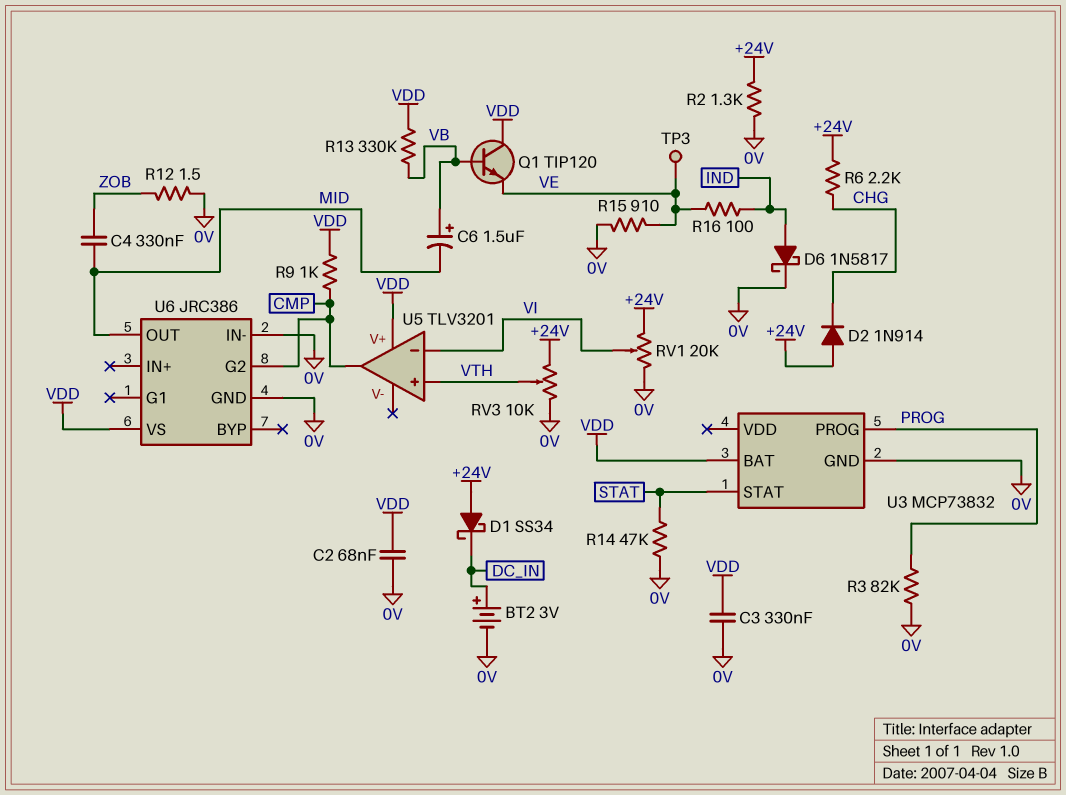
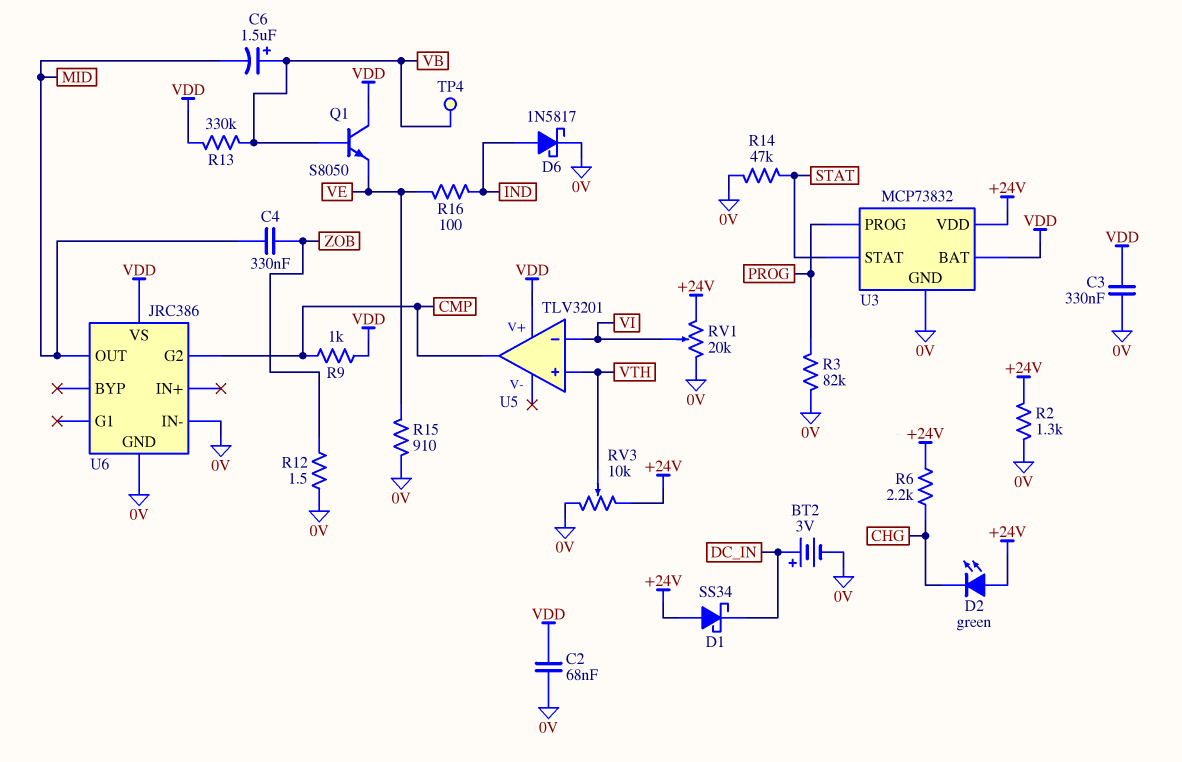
D2: diode 1N914 (A +24V, K CHG) -> LED green (A +24V, K CHG)
Q1: NPN TIP120 (B VB, C VDD, E VE) -> NPN S8050 (B VB, C VDD, E VE)
TP3: test point (VE) -> none
TP4: none -> test point (VB)
U3 pin VDD: none -> +24V

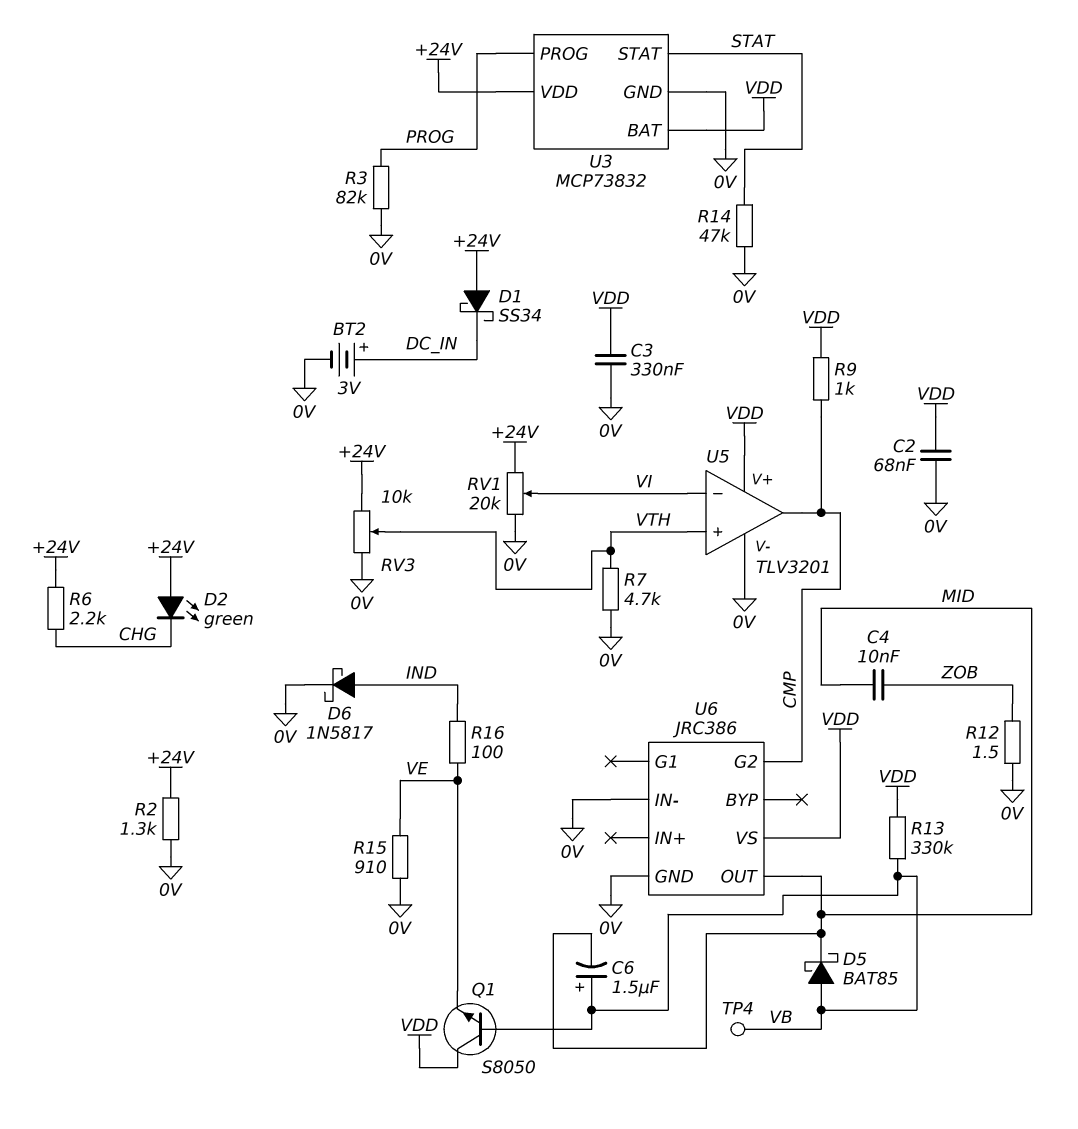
C4: 330nF (MID, ZOB) -> 10nF (MID, ZOB)
D5: none -> schottky BAT85 (A VB, K MID)
R7: none -> 4.7k (0V, VTH)
U5 pin V-: none -> 0V

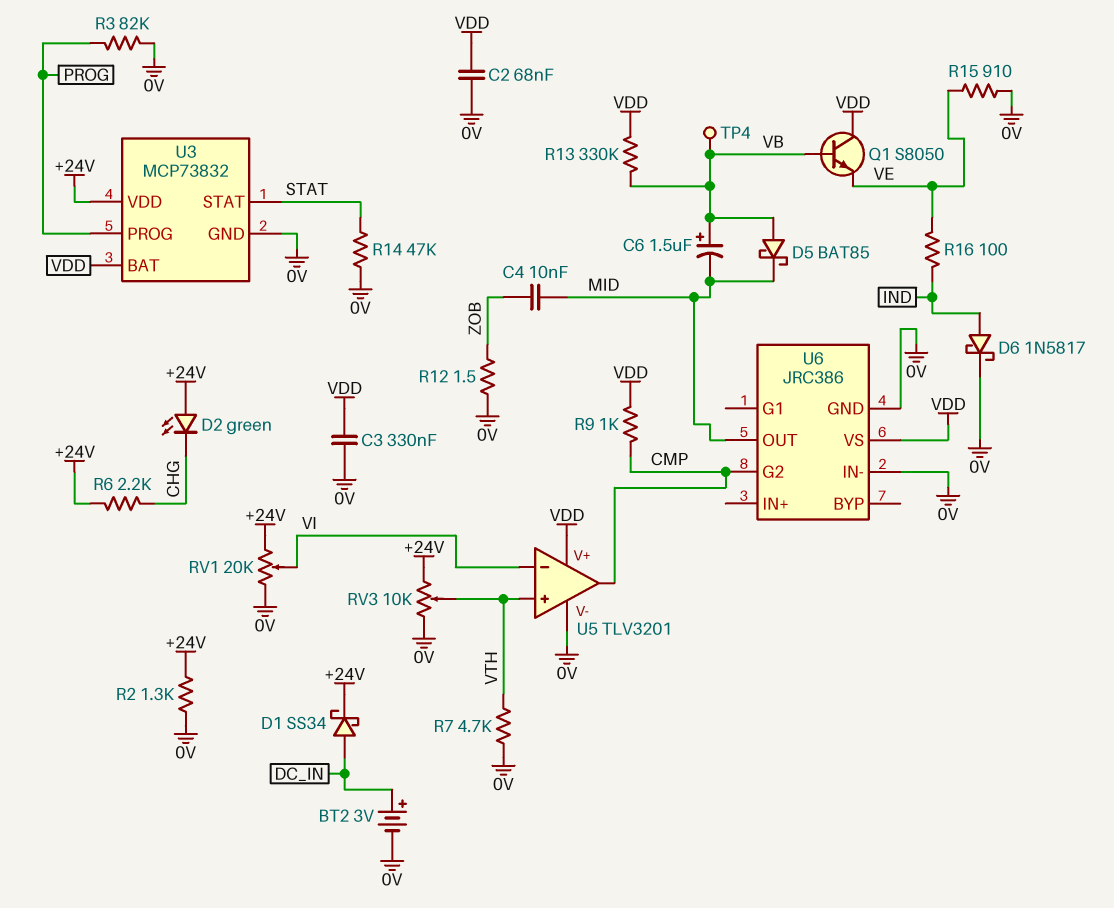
D1: schottky SS34 (A +24V, K DC_IN) -> schottky SS34 (A DC_IN, K +24V)

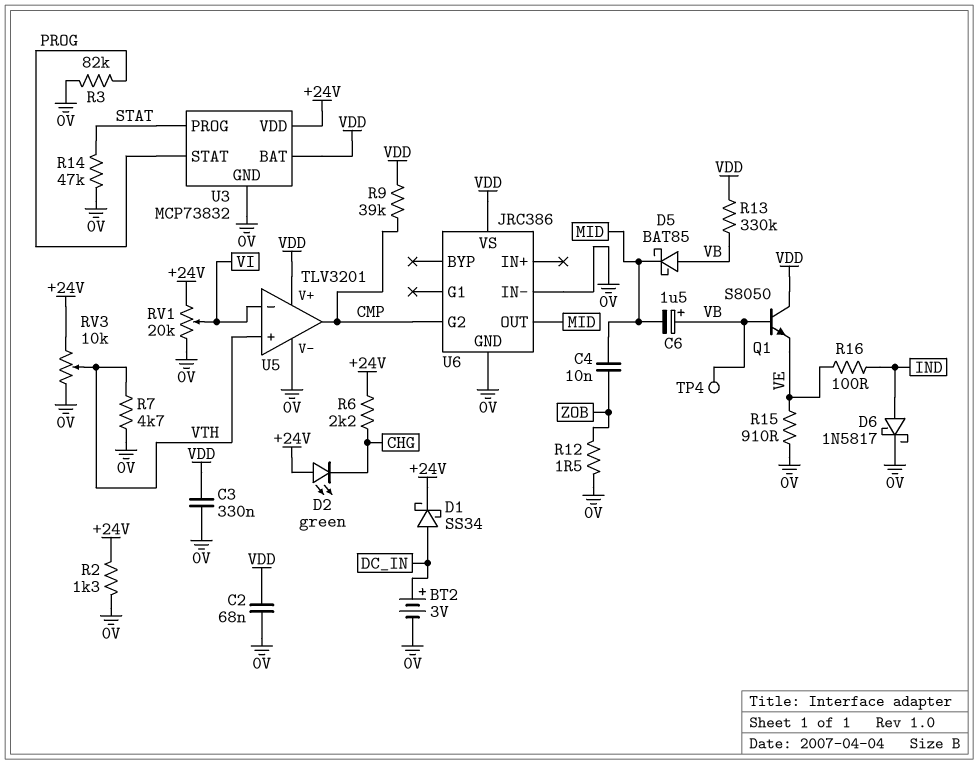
R9: 1k (CMP, VDD) -> 39k (CMP, VDD)
U3 pin PROG: PROG -> STAT
U3 pin STAT: STAT -> PROG

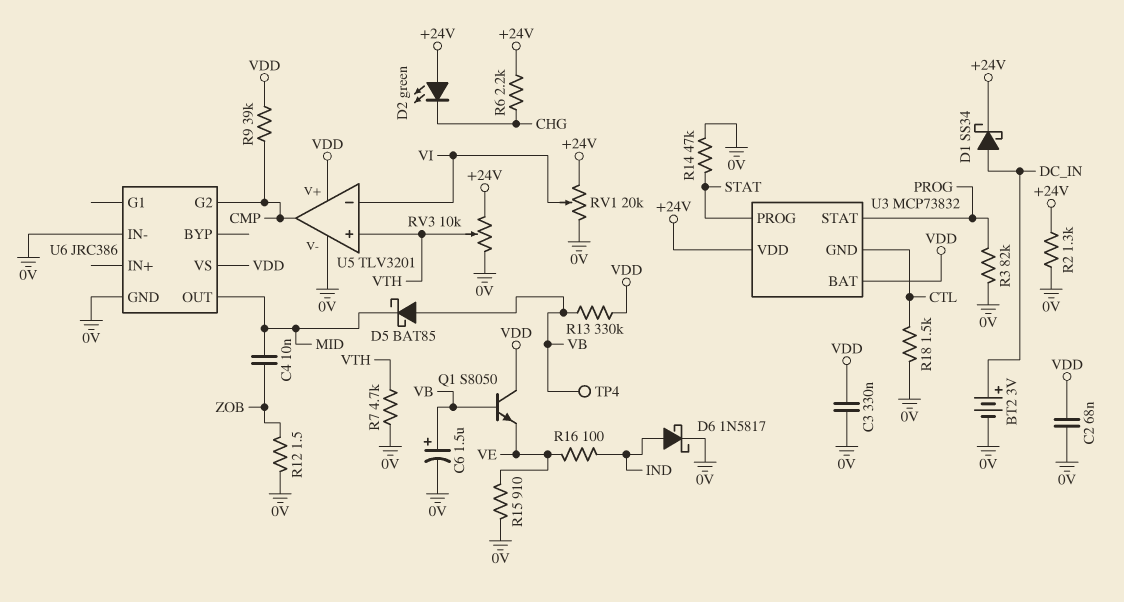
C6: 1.5uF (plus VB, minus MID) -> 1.5uF (plus VB, minus 0V)
R18: none -> 1.5k (0V, CTL)
U3 pin GND: 0V -> CTL

